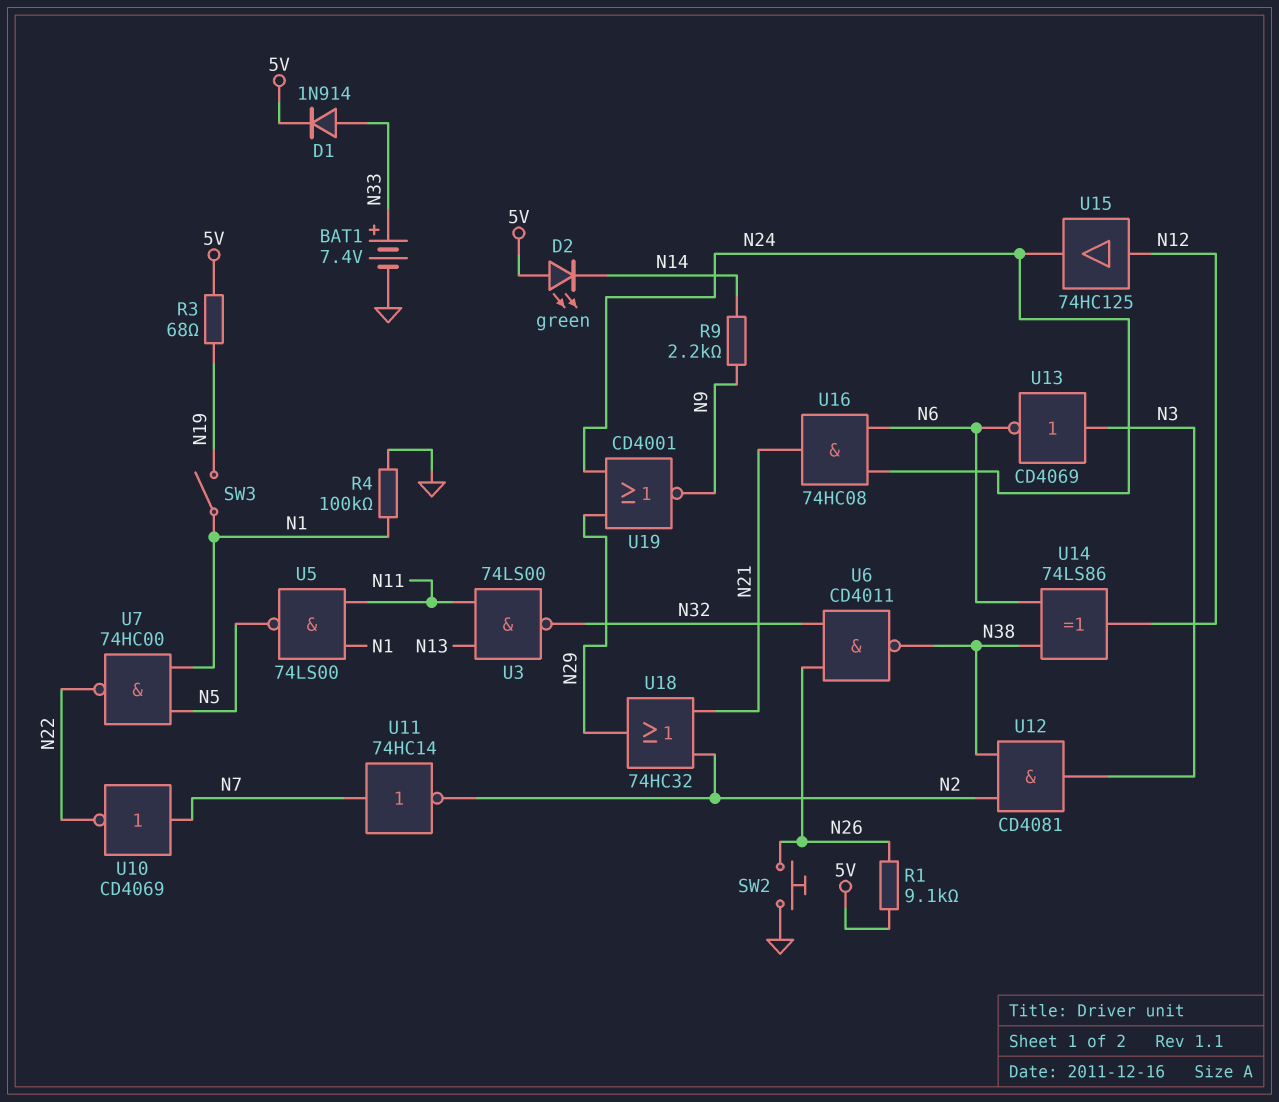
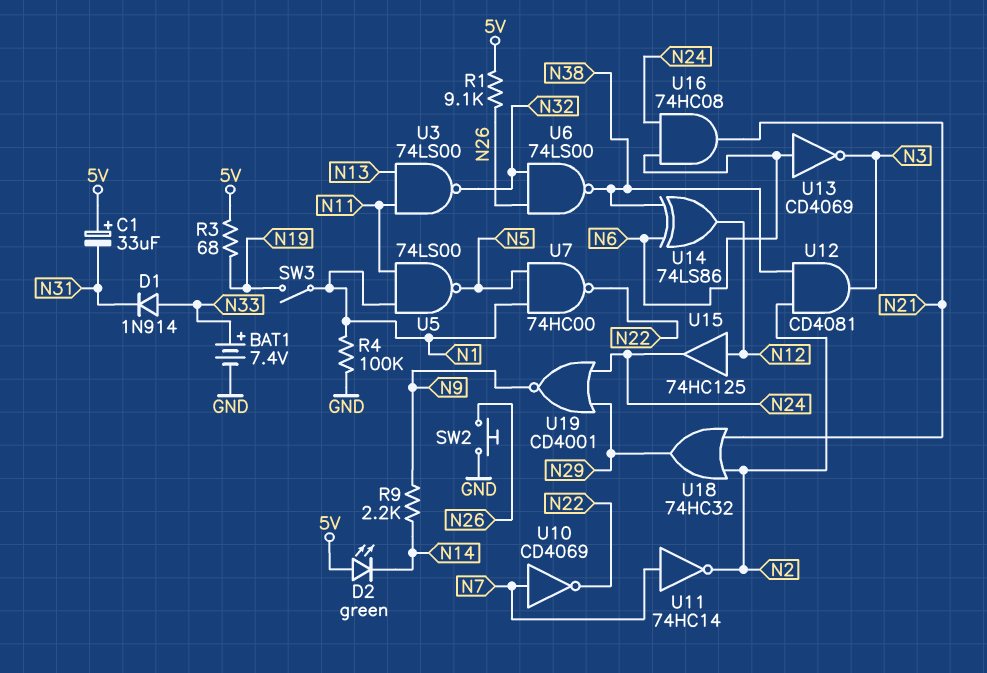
C1: none -> 33uF (plus 5V, minus N31)
D1: diode 1N914 (A N33, K 5V) -> diode 1N914 (A N33, K N31)
U6: NAND CD4011 (in N26, in N32, out N38) -> NAND 74LS00 (in N26, in N32, out N38)
U13: NOT CD4069 (in N3, out N6) -> NOT CD4069 (in N6, out N3)

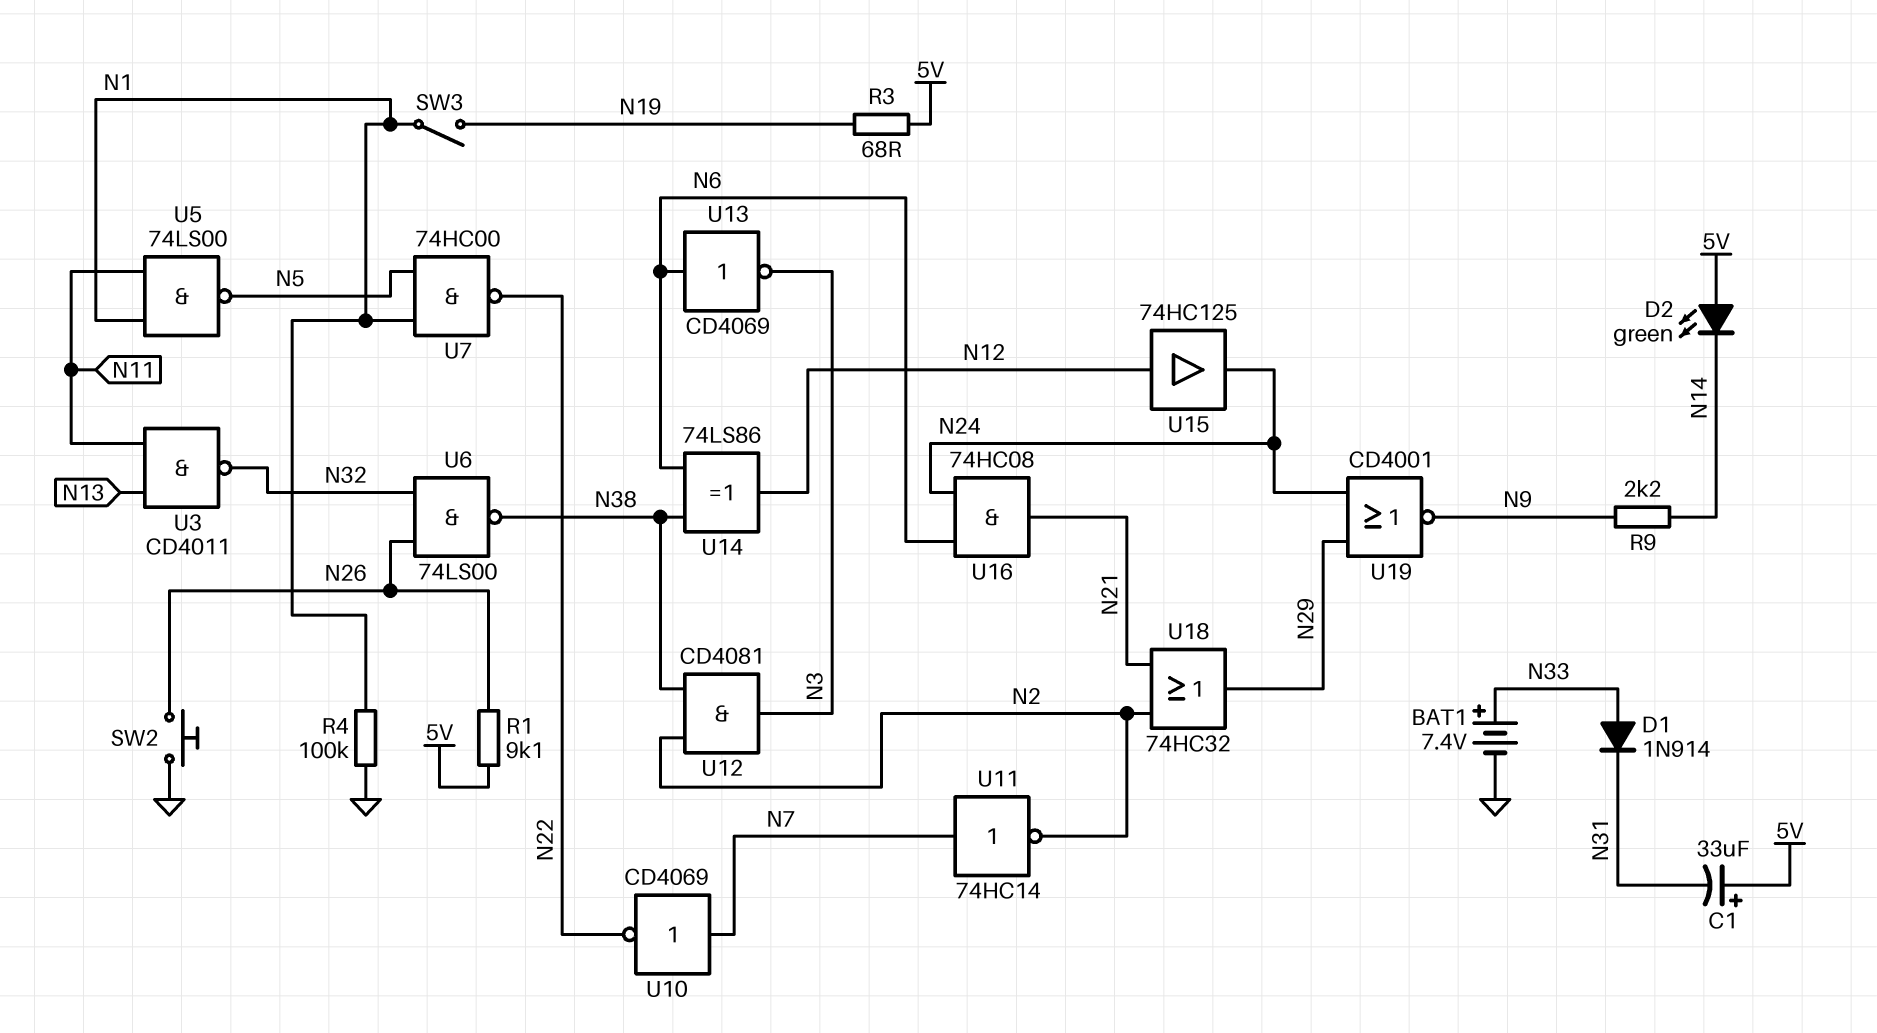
U3: NAND 74LS00 (in N11, in N13, out N32) -> NAND CD4011 (in N11, in N13, out N32)

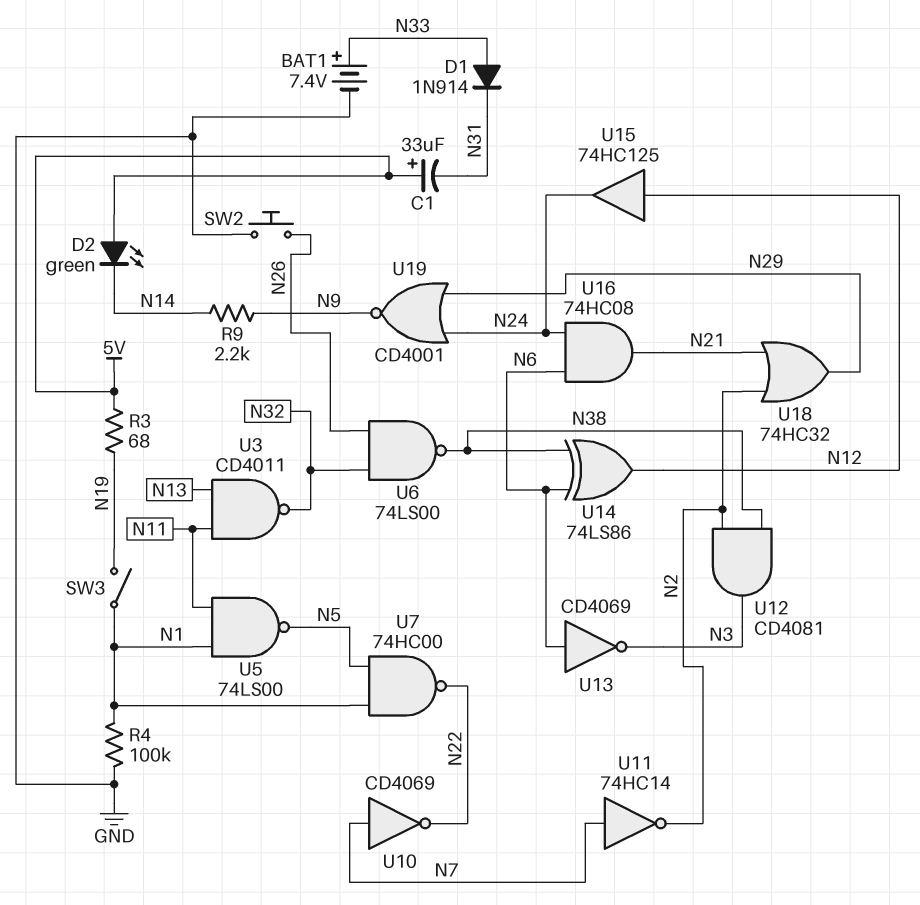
R1: 9.1k (5V, N26) -> none

